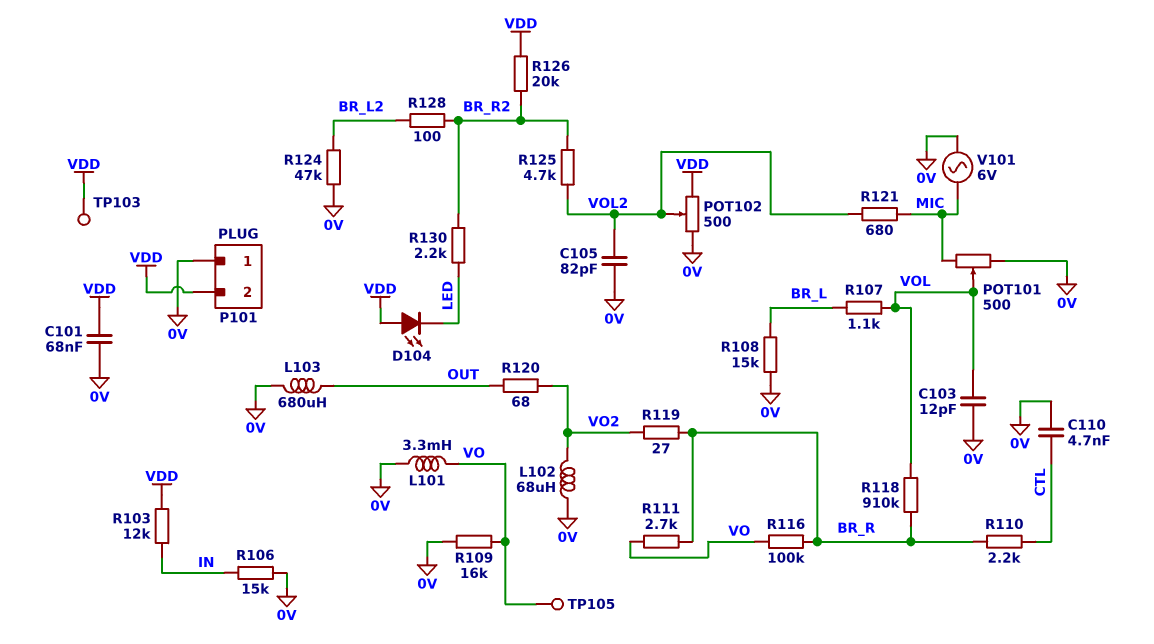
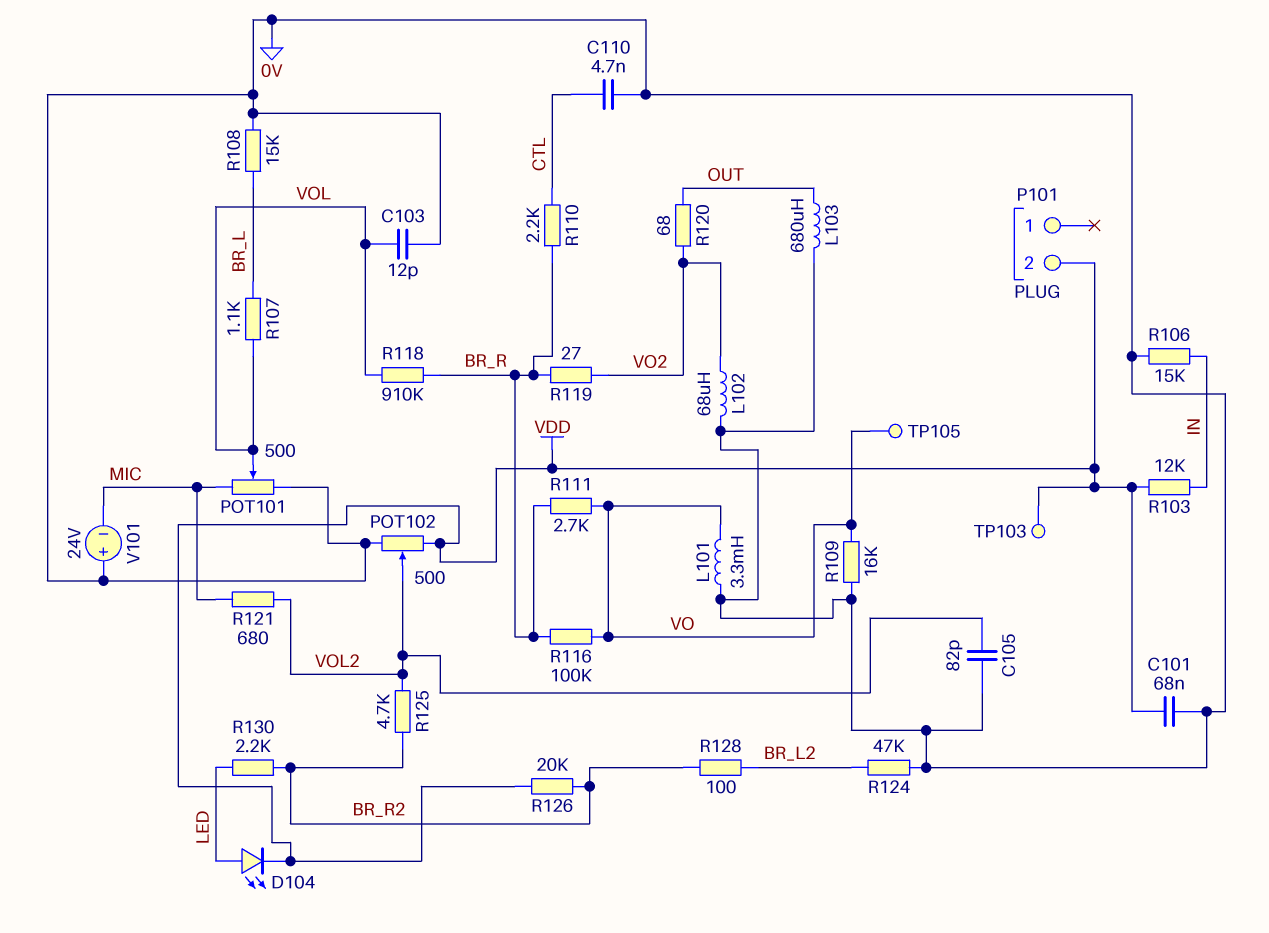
D104: LED (A VDD, K LED) -> LED (A LED, K VDD)
P101 pin 1: 0V -> none
V101: AC 6V (0V, MIC) -> 24V (plus 0V, minus MIC)

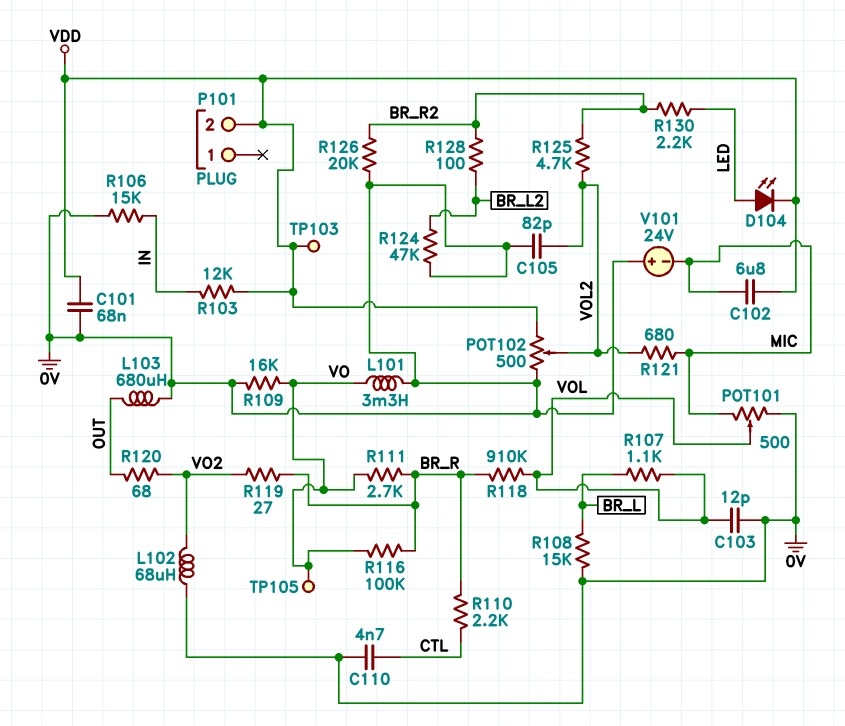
C102: none -> 6.8uF (MIC, VDD)
R126: 20k (BR_R2, VDD) -> 20k (0V, BR_R2)

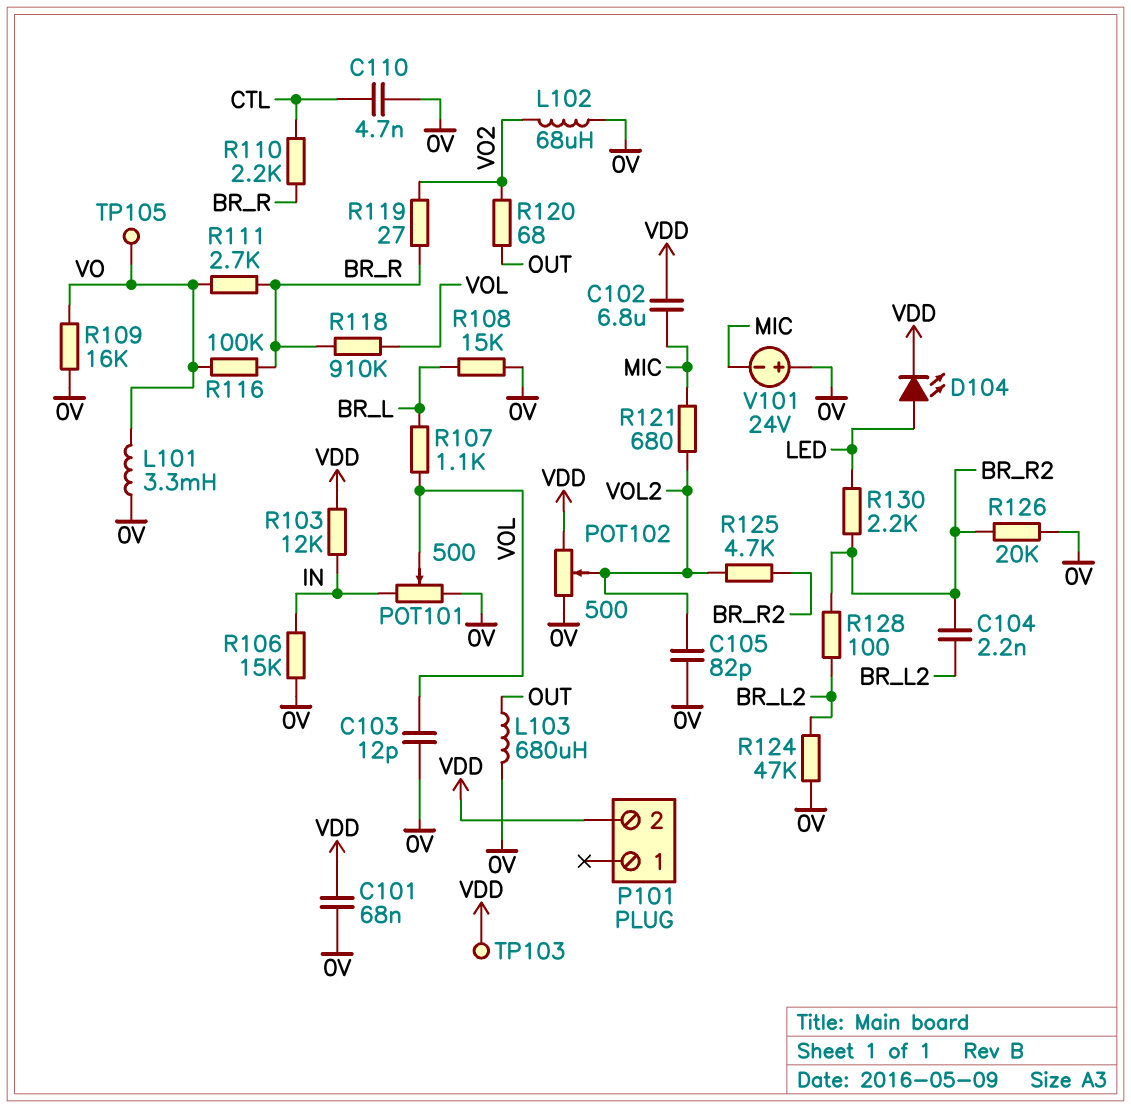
C104: none -> 2.2nF (BR_L2, BR_R2)
POT101: 500 (0V, MIC, wiper VOL) -> 500 (0V, IN, wiper VOL)

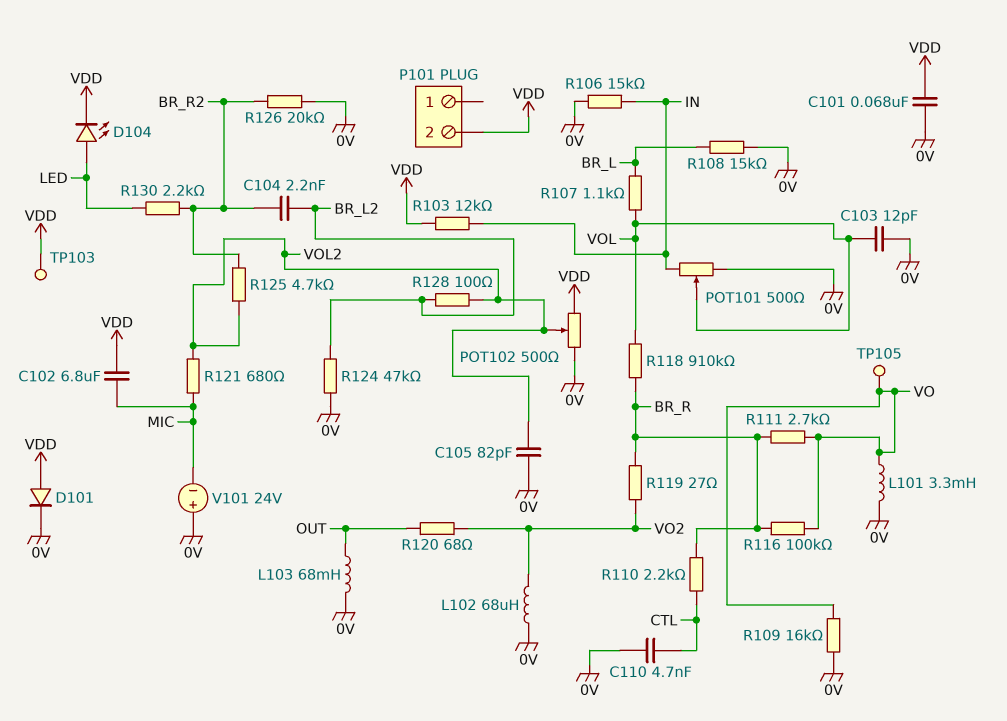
D101: none -> diode (A VDD, K 0V)
L103: 680uH (0V, OUT) -> 68mH (0V, OUT)
R128: 100 (BR_L2, BR_R2) -> 100 (BR_L2, VOL2)

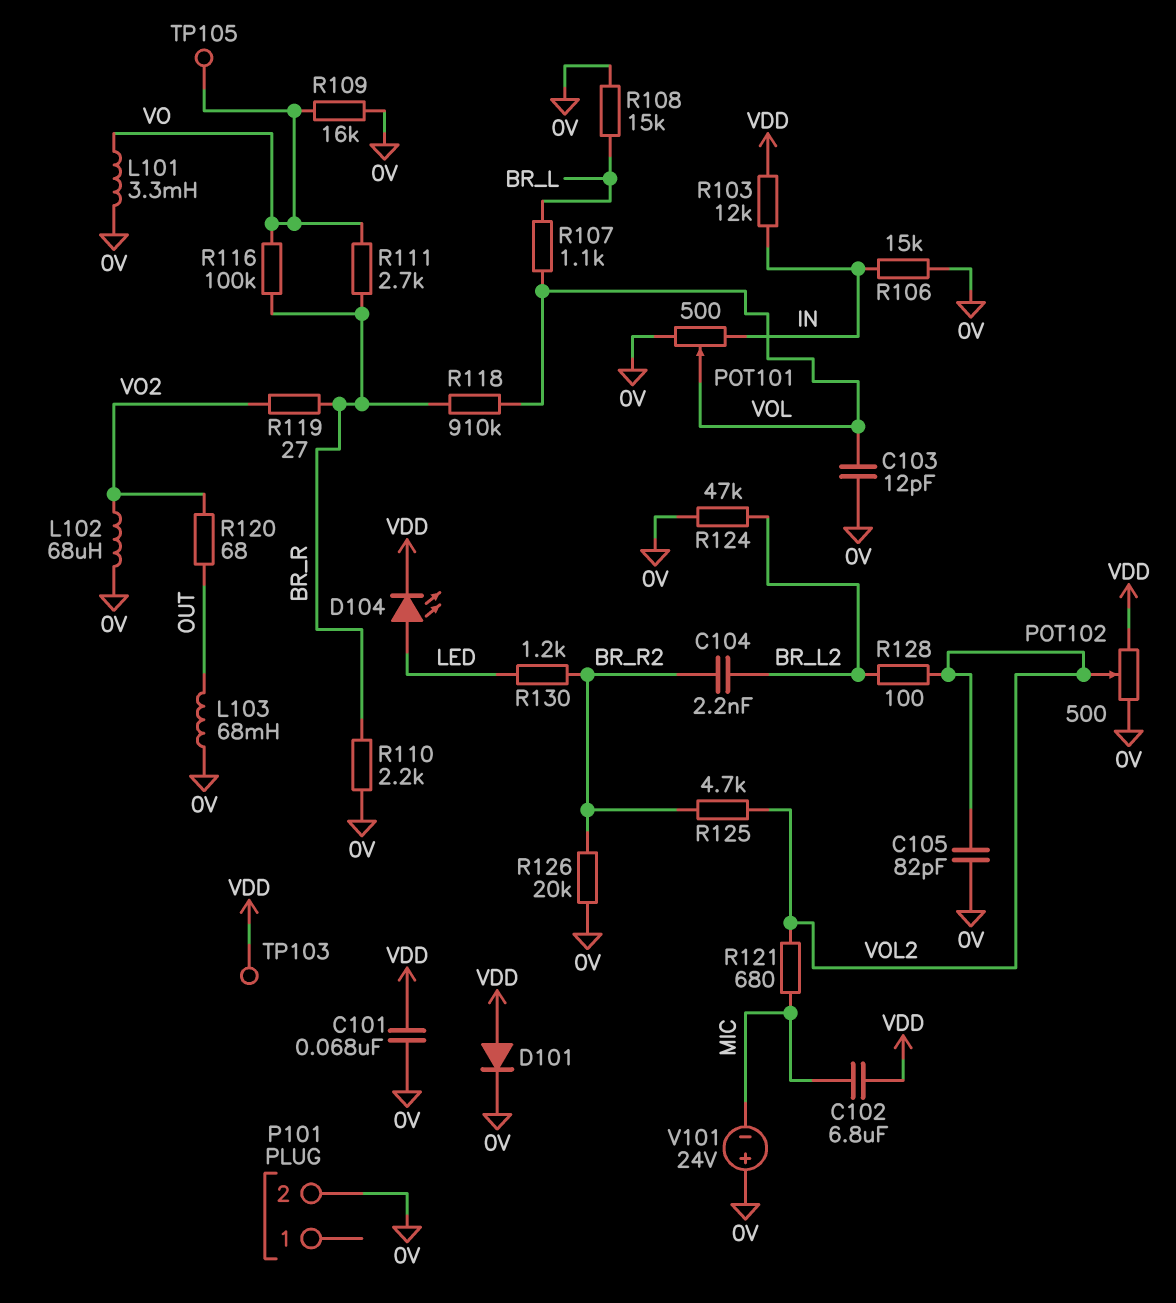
C110: 4.7nF (0V, CTL) -> none
P101 pin 2: VDD -> 0V
R110: 2.2k (BR_R, CTL) -> 2.2k (0V, BR_R)
R130: 2.2k (BR_R2, LED) -> 1.2k (BR_R2, LED)

